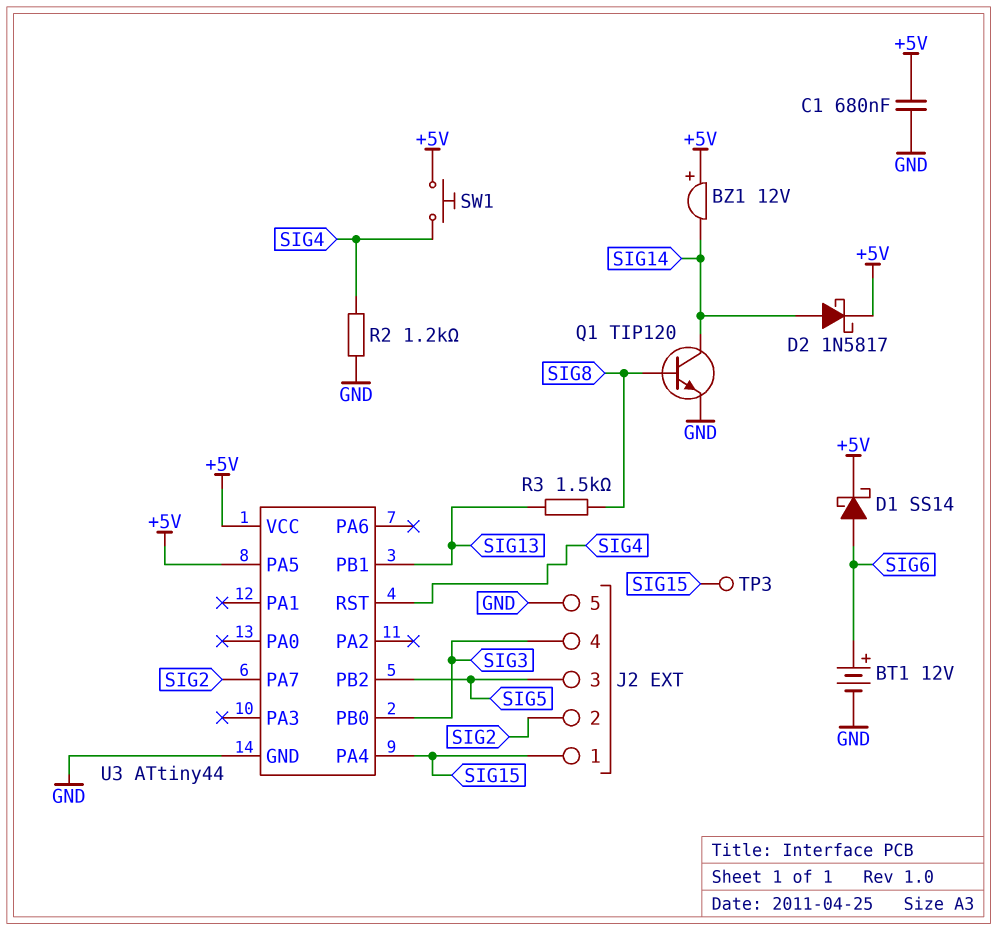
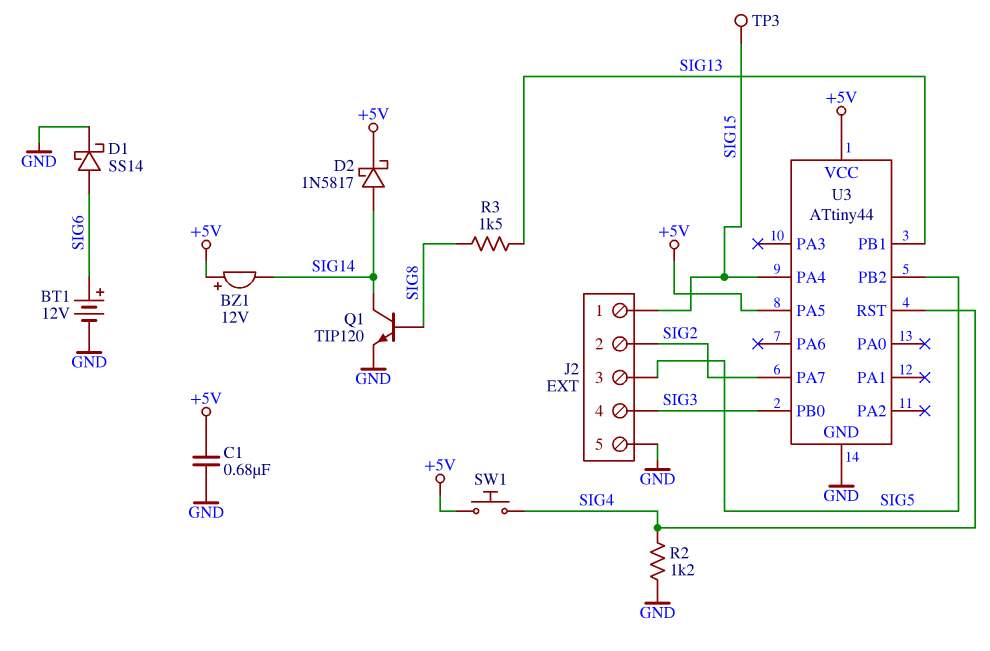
D1: schottky SS14 (A SIG6, K +5V) -> schottky SS14 (A SIG6, K GND)

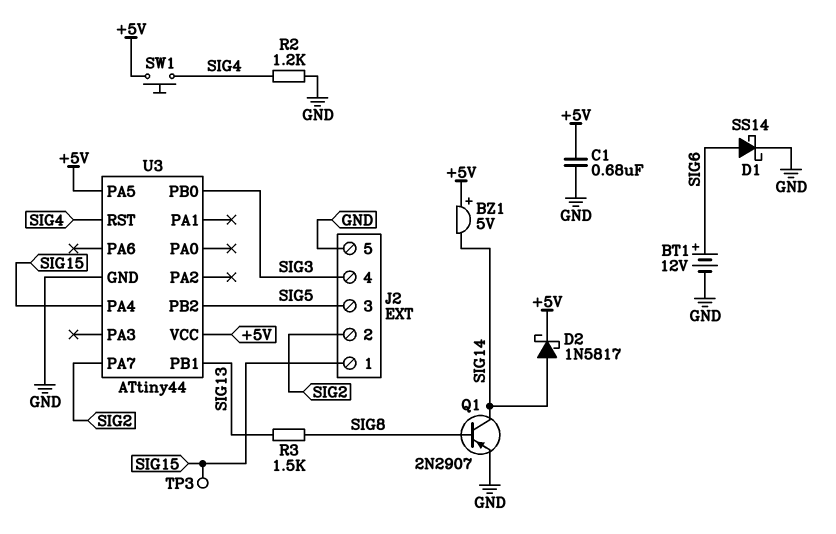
BZ1: buzzer 12V (plus +5V, minus SIG14) -> buzzer 5V (plus +5V, minus SIG14)
Q1: NPN TIP120 (B SIG8, C SIG14, E GND) -> PNP 2N2907 (B SIG8, C SIG14, E GND)

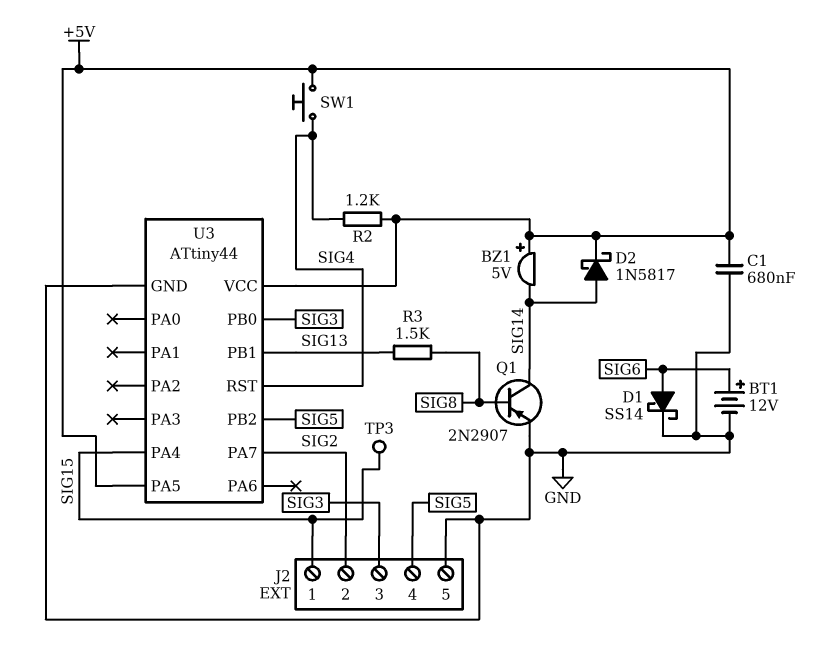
J2 pin 3: SIG5 -> SIG3
J2 pin 4: SIG3 -> SIG5
R2: 1.2k (GND, SIG4) -> 1.2k (+5V, SIG4)

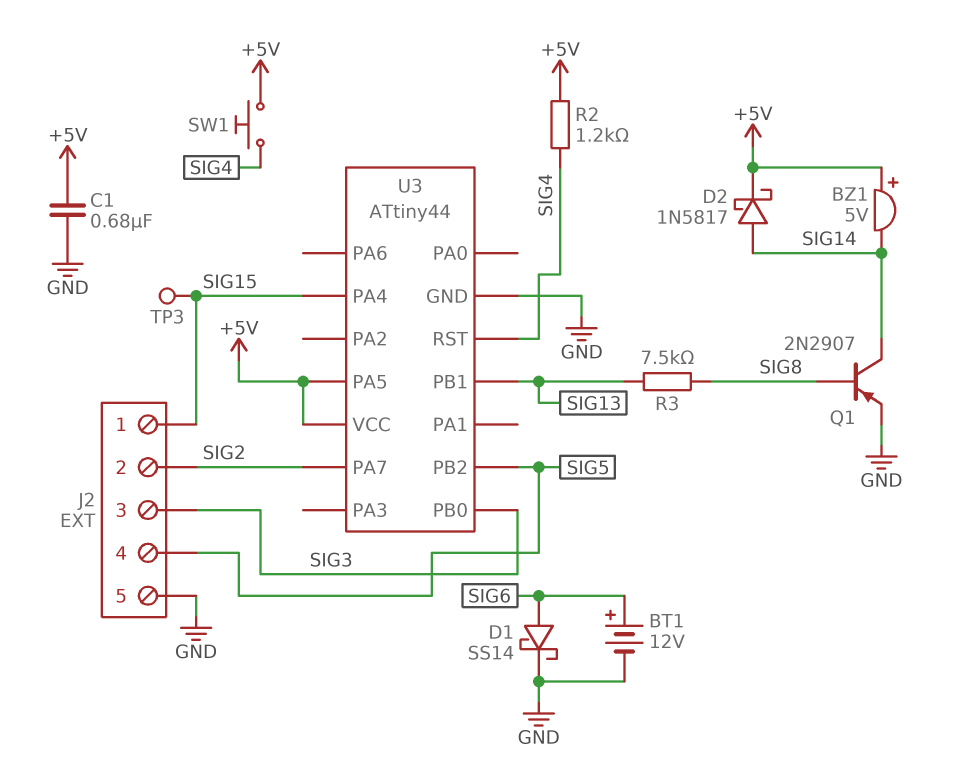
R3: 1.5k (SIG8, SIG13) -> 7.5k (SIG8, SIG13)

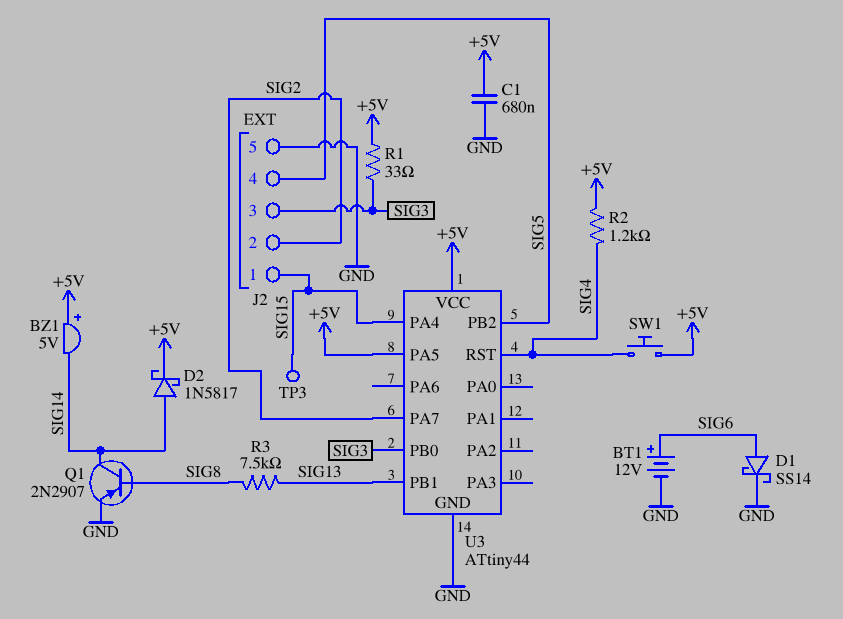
R1: none -> 33 (+5V, SIG3)

